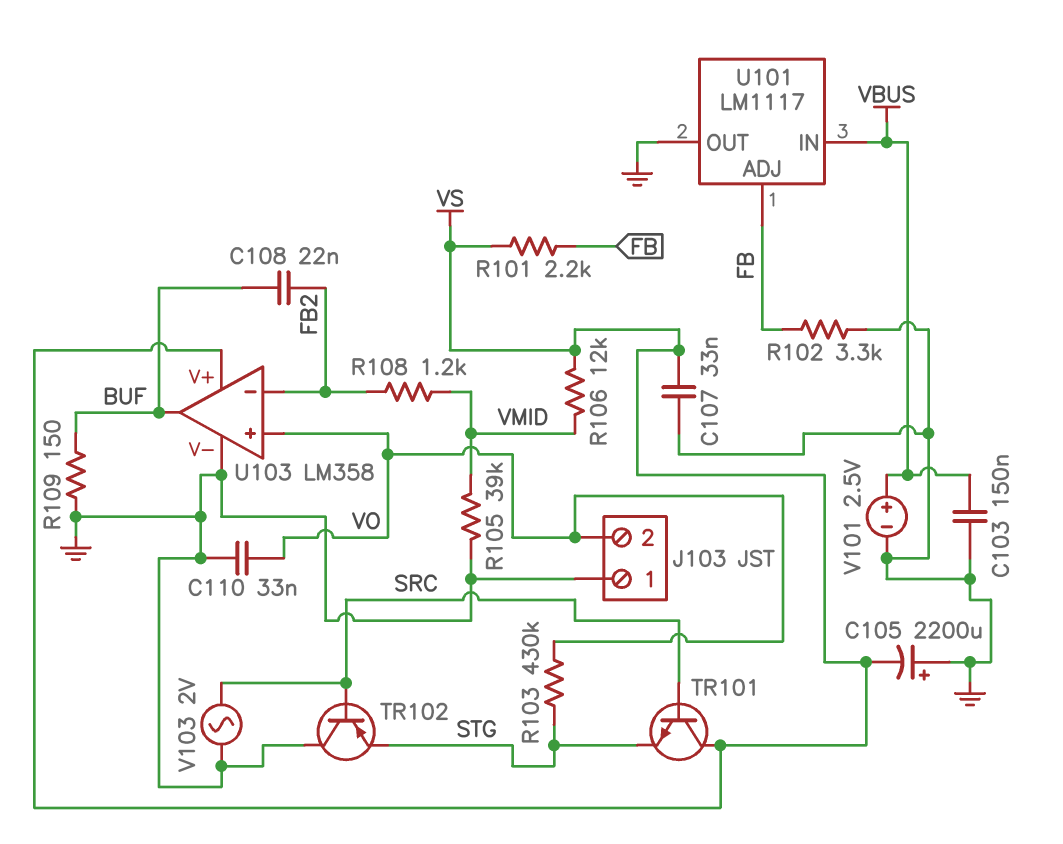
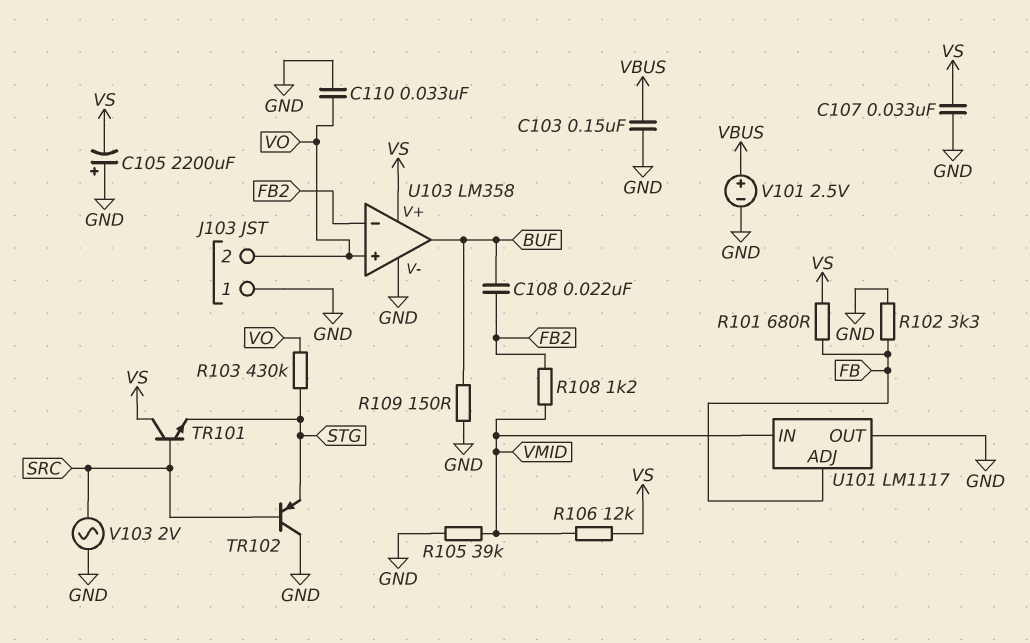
R101: 2.2k (FB, VS) -> 680 (FB, VS)
U101 pin IN: VBUS -> VMID

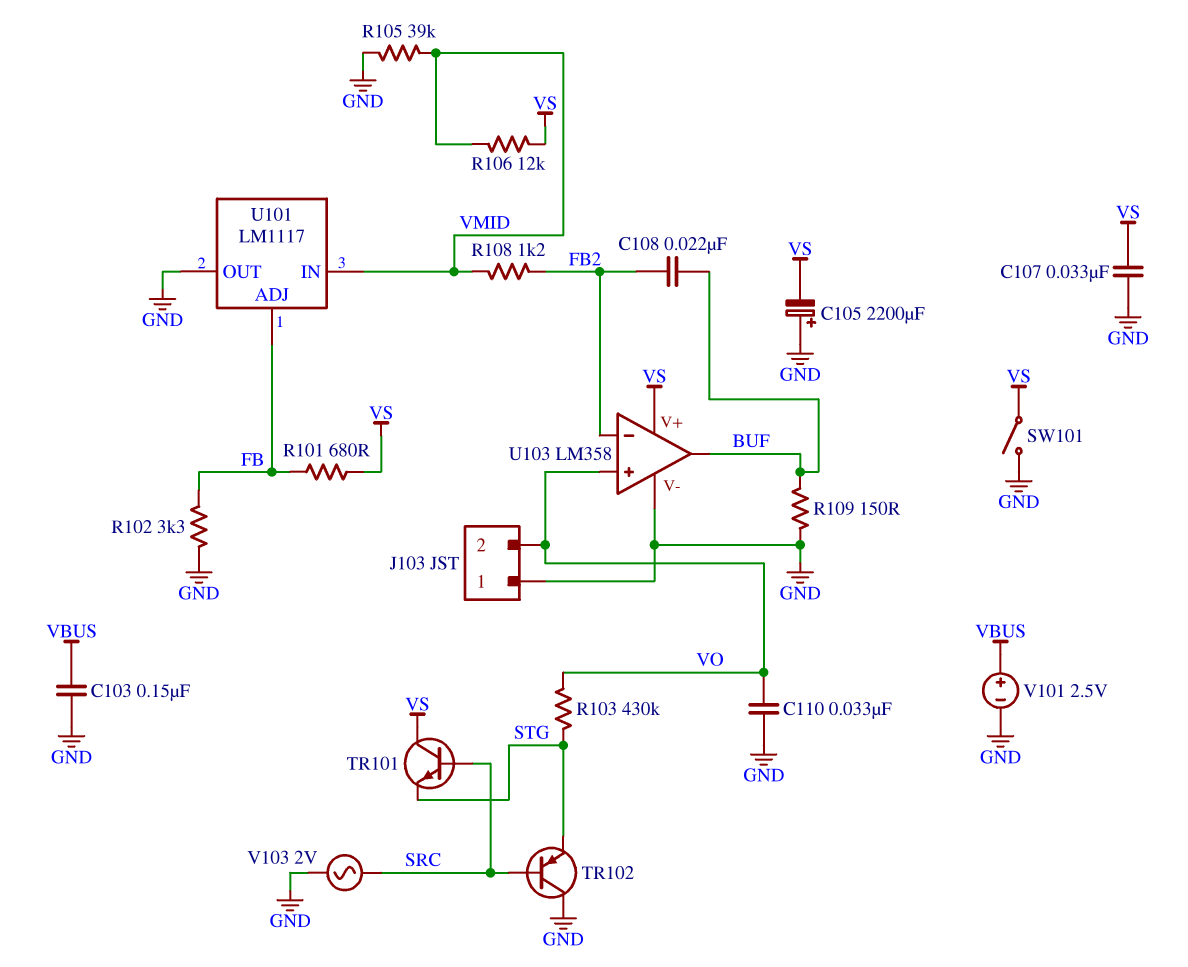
SW101: none -> switch (GND, VS)

